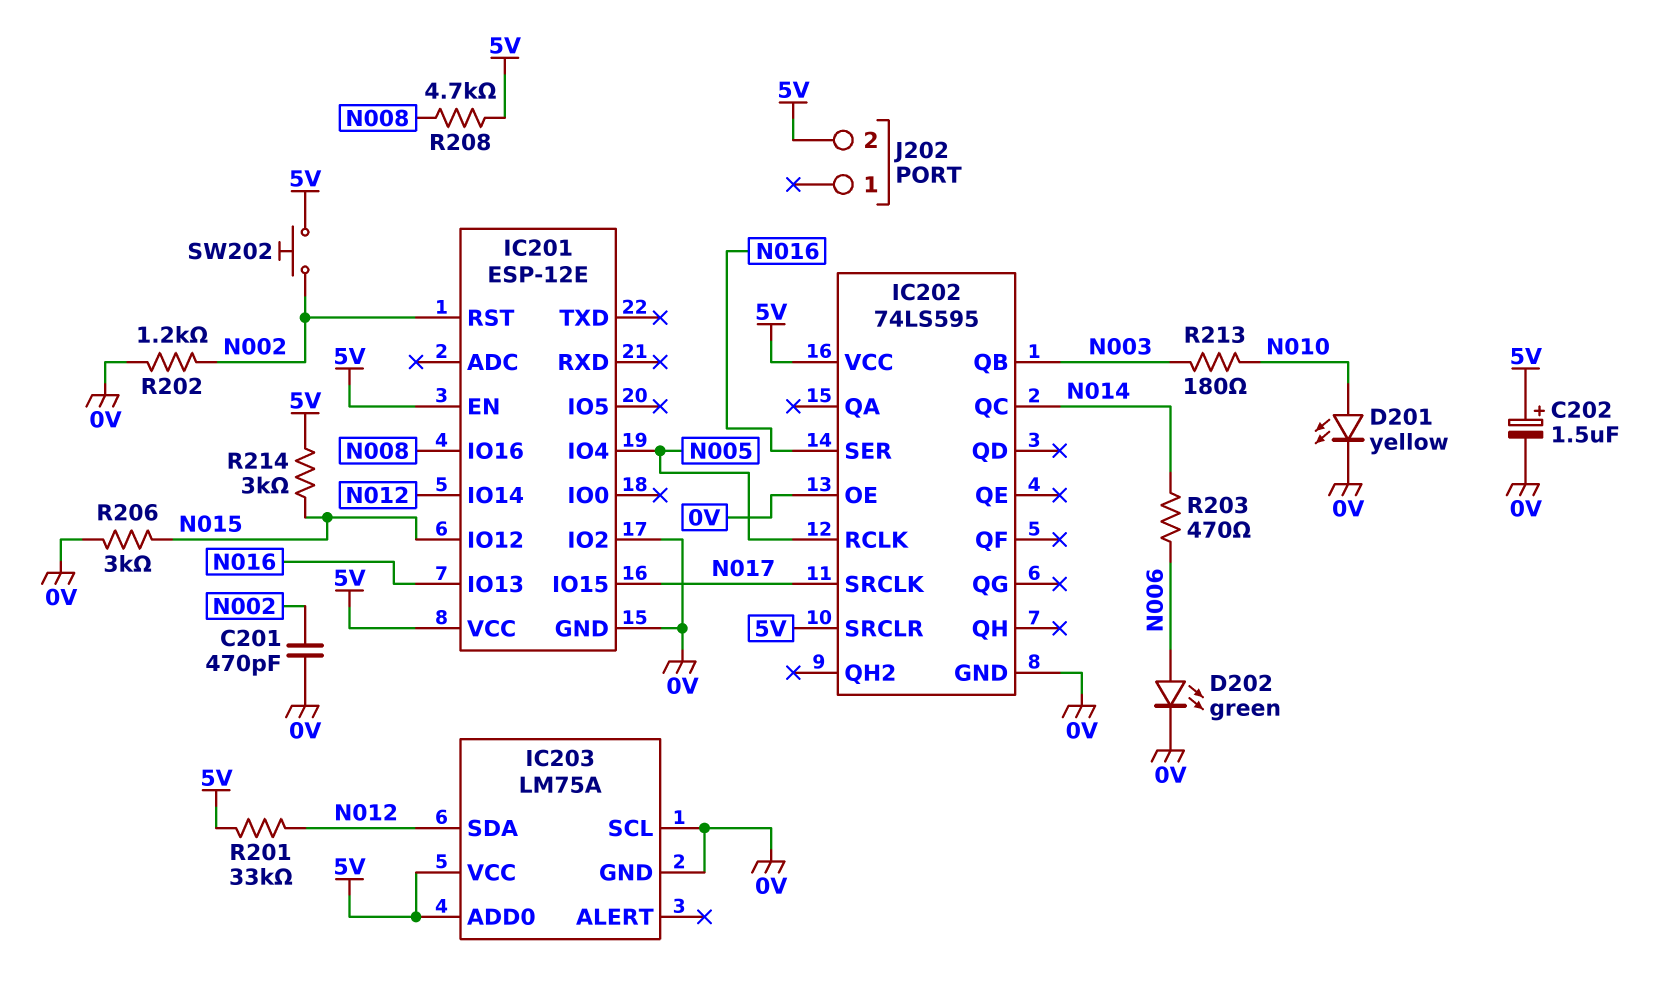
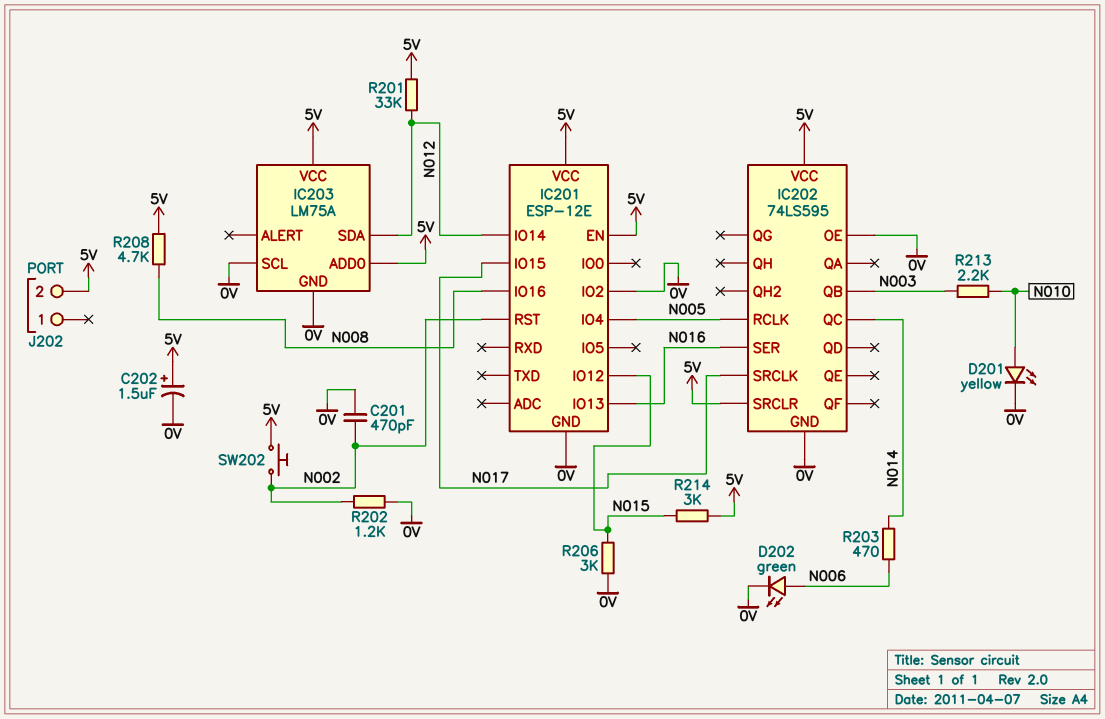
R213: 180 (N003, N010) -> 2.2k (N003, N010)

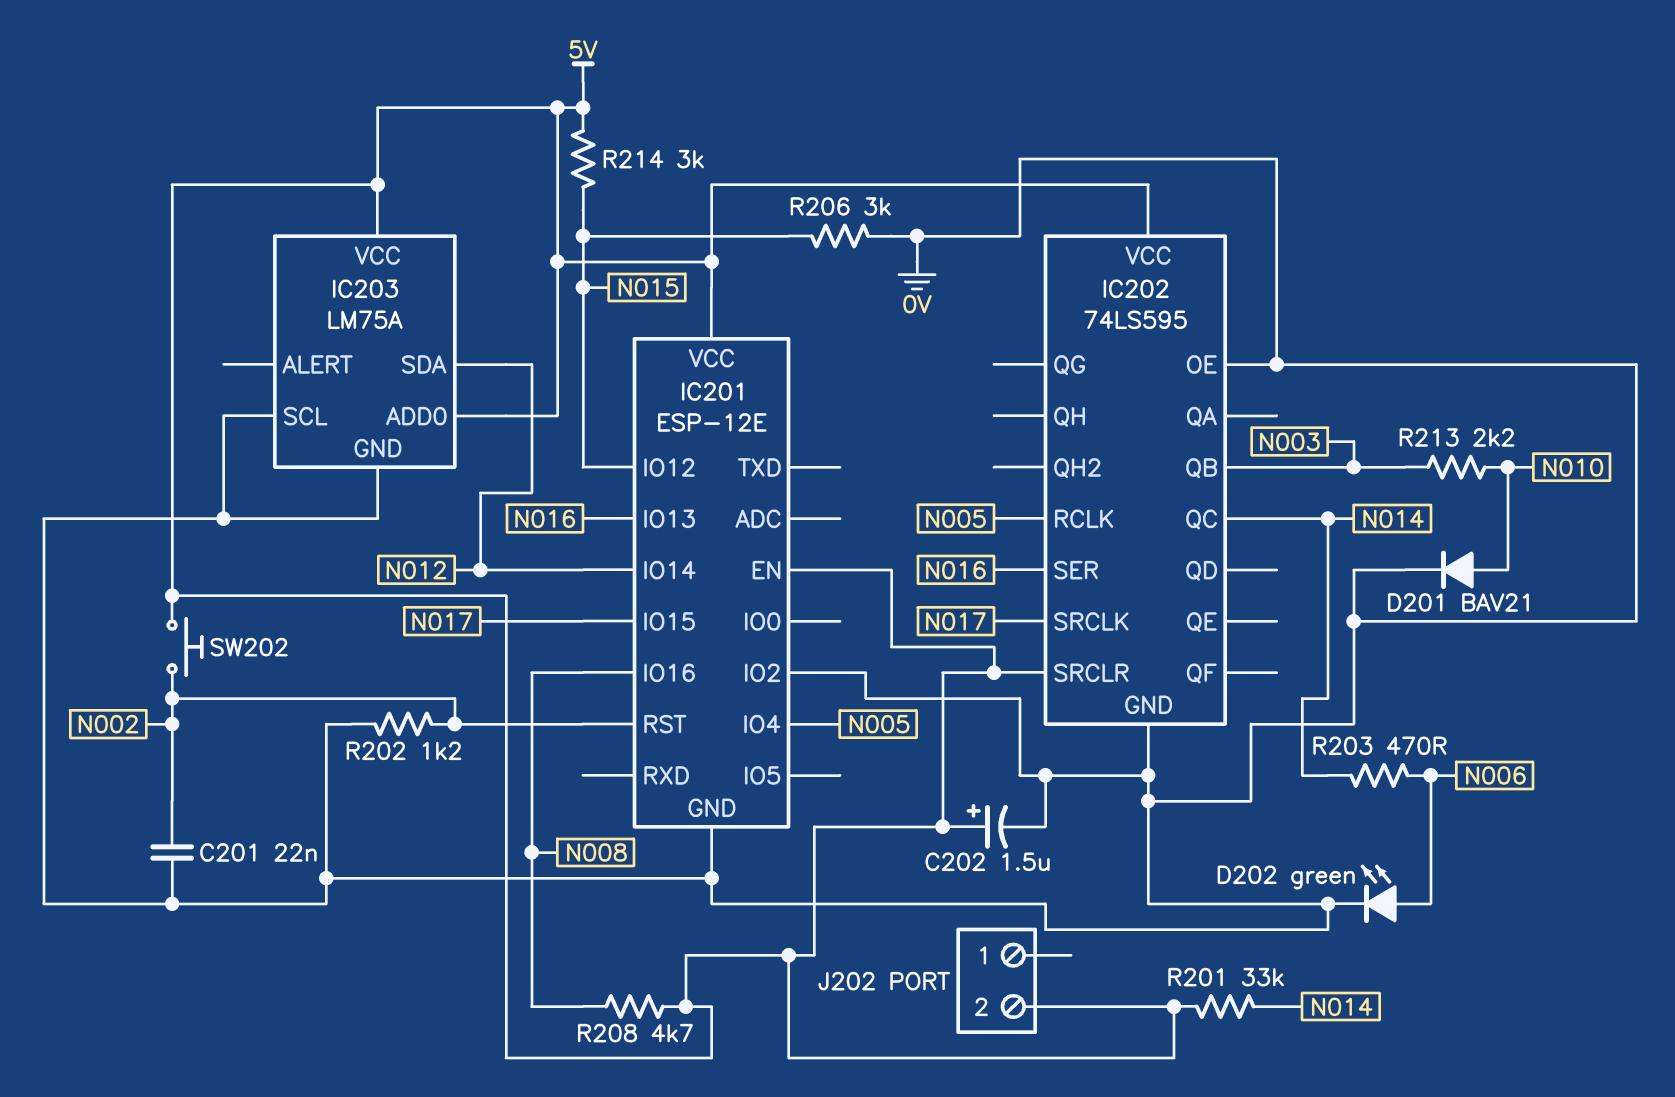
C201: 470pF (0V, N002) -> 22nF (0V, N002)
D201: LED yellow (A N010, K 0V) -> diode BAV21 (A N010, K 0V)
R201: 33k (5V, N012) -> 33k (5V, N014)

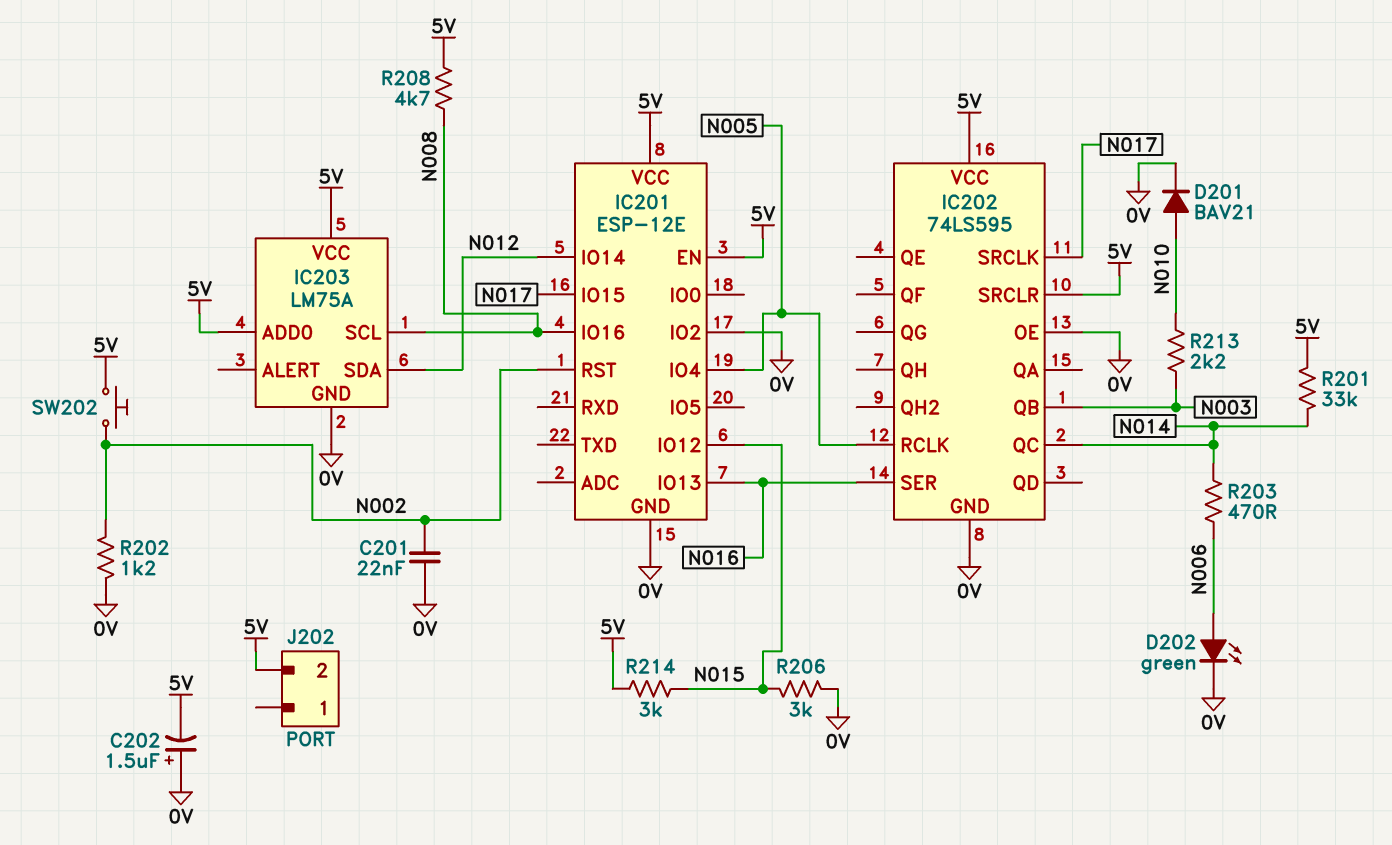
C202: 1.5uF (plus 5V, minus 0V) -> 1.5uF (plus 0V, minus 5V)
IC203 pin SCL: 0V -> N008

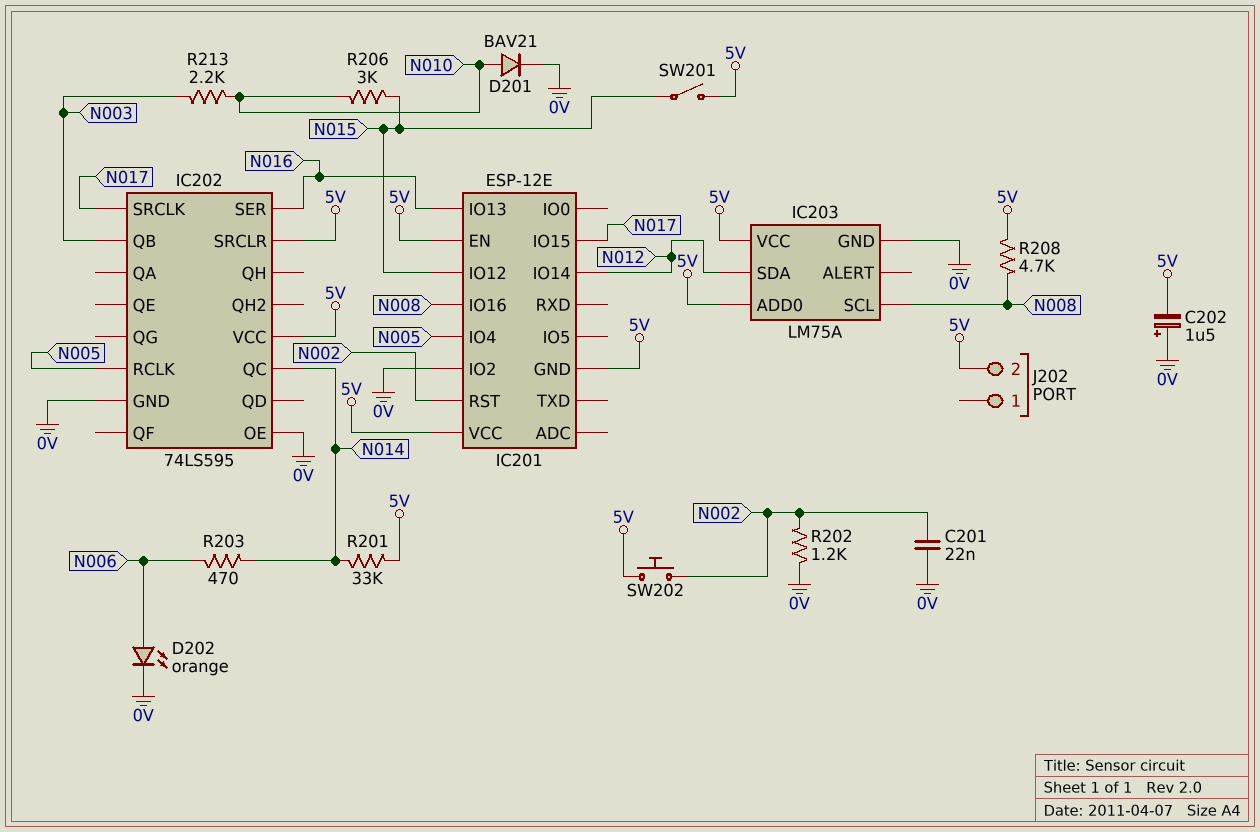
D202: LED green (A N006, K 0V) -> LED orange (A N006, K 0V)
IC201 pin GND: 0V -> 5V
R206: 3k (0V, N015) -> 3k (N010, N015)
R214: 3k (5V, N015) -> none
SW201: none -> switch (5V, N015)

